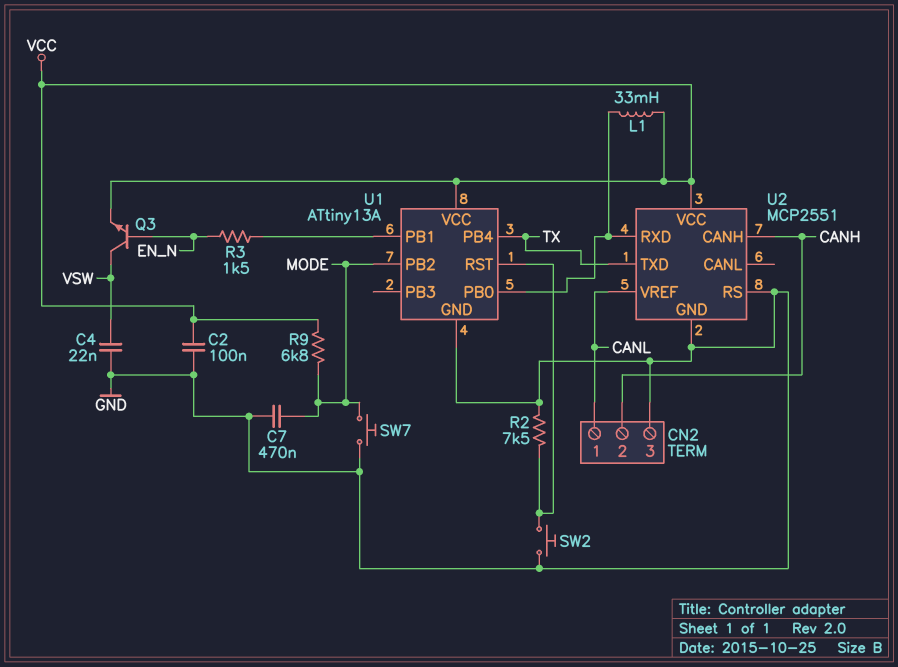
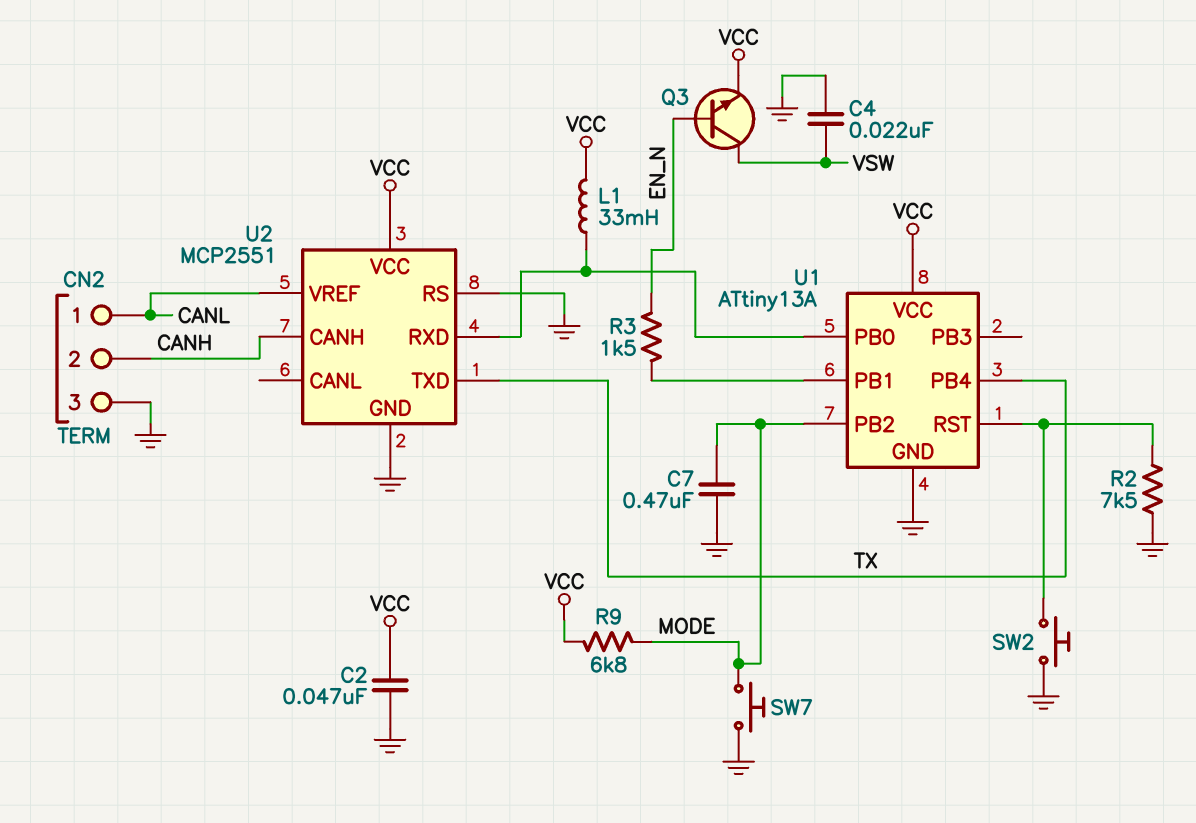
C2: 100nF (GND, VCC) -> 47nF (GND, VCC)

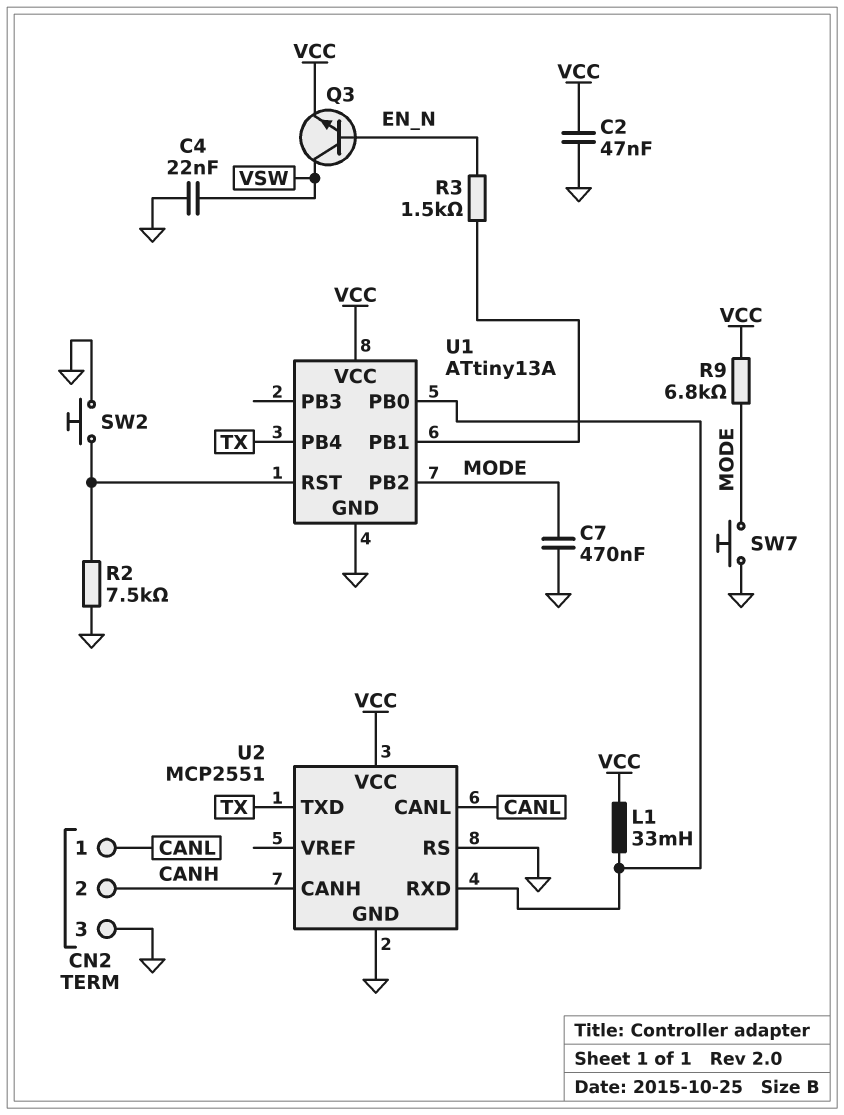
U2 pin CANL: none -> CANL
U2 pin VREF: CANL -> none

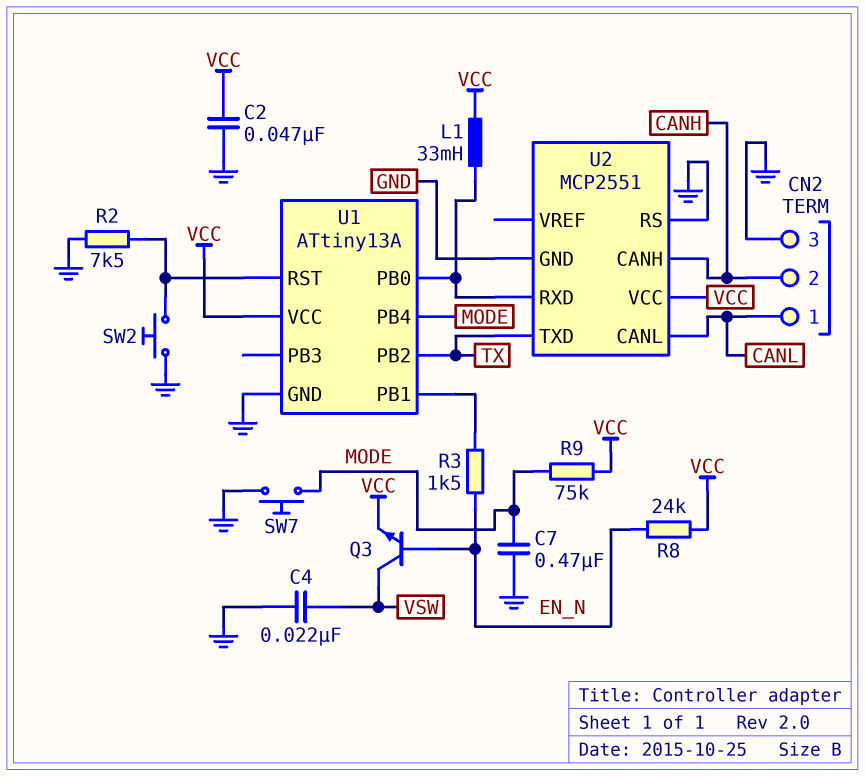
R8: none -> 24k (EN_N, VCC)
R9: 6.8k (MODE, VCC) -> 75k (MODE, VCC)
U1 pin PB2: MODE -> TX
U1 pin PB4: TX -> MODE

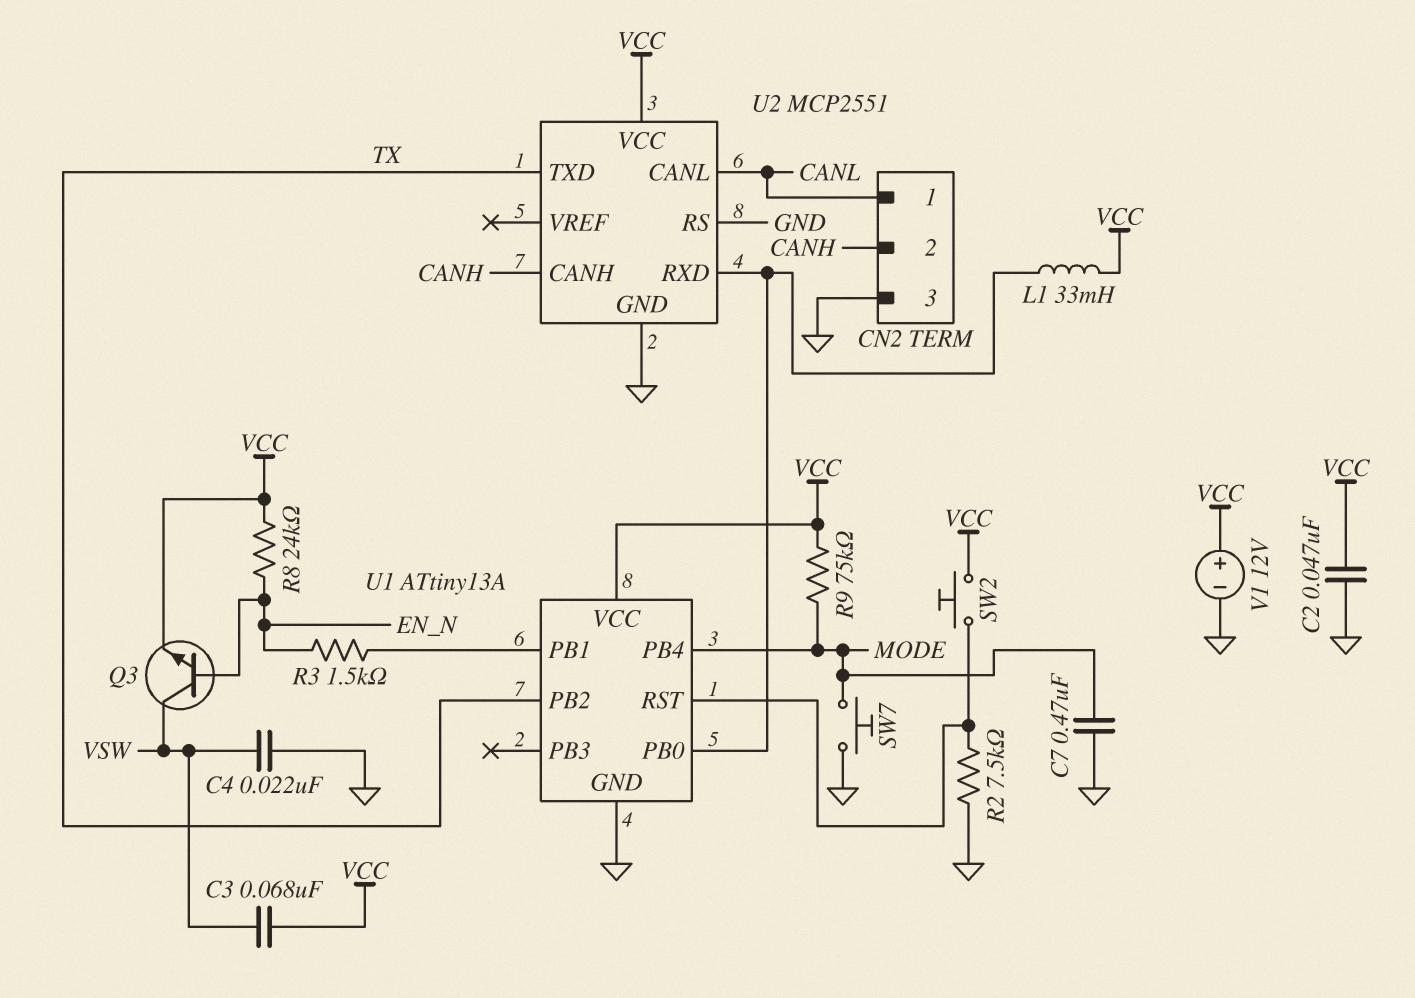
C3: none -> 68nF (VCC, VSW)
SW2: button (GND, U1/RST) -> button (U1/RST, VCC)
V1: none -> 12V (plus VCC, minus GND)

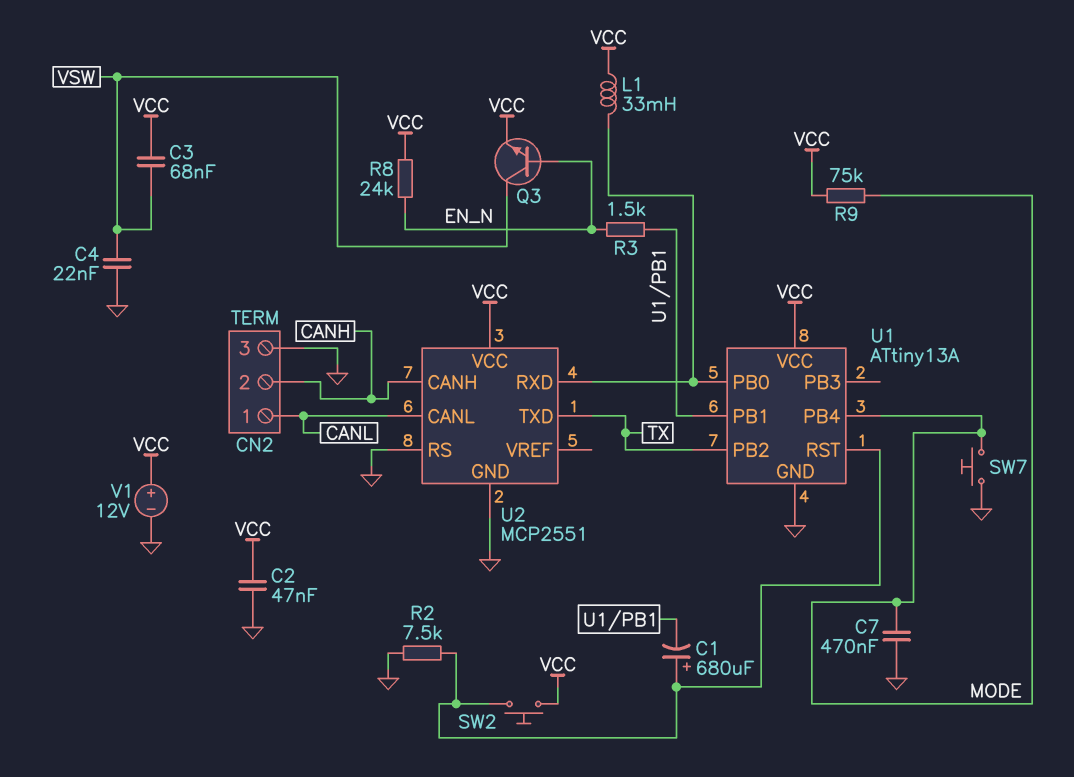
C1: none -> 680uF (plus U1/RST, minus U1/PB1)

